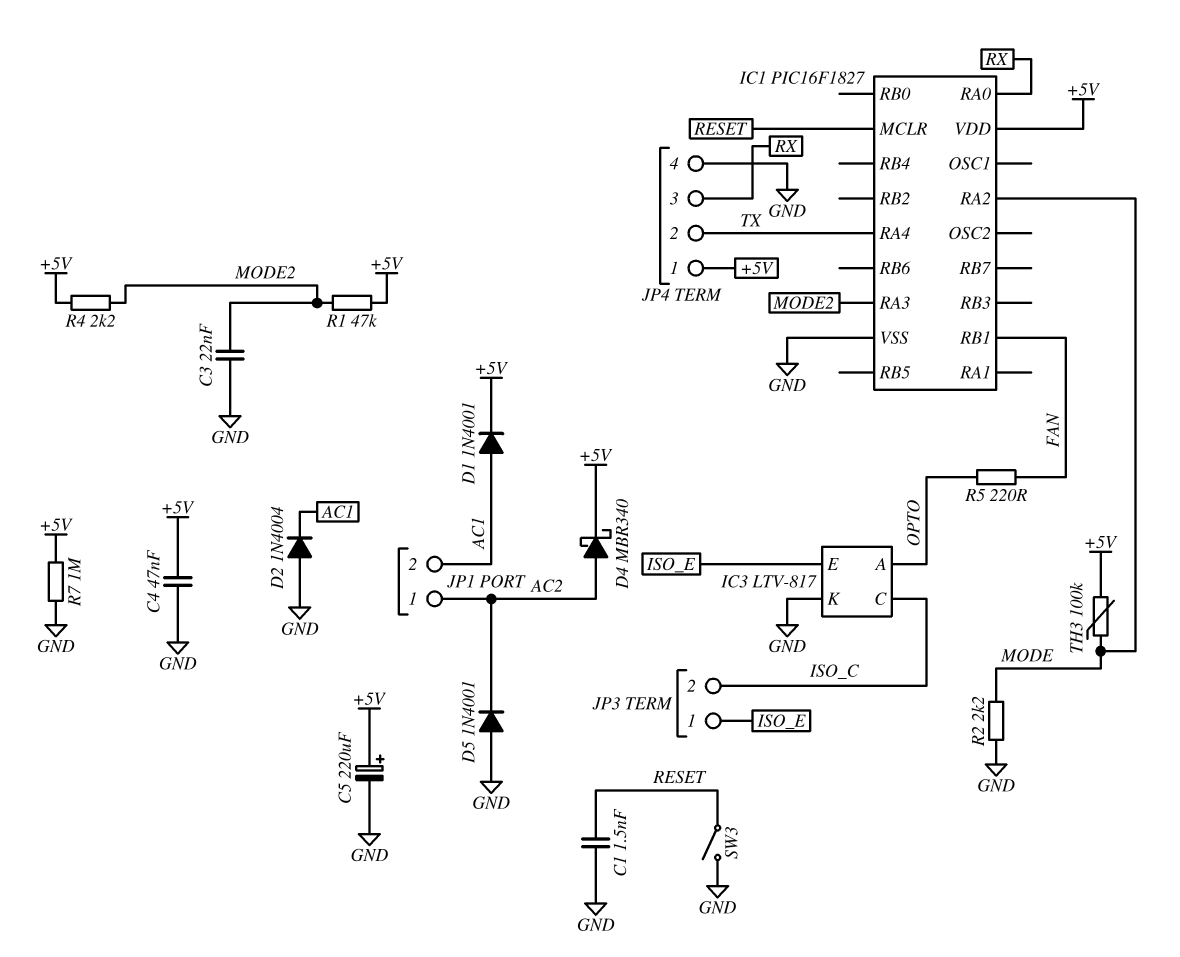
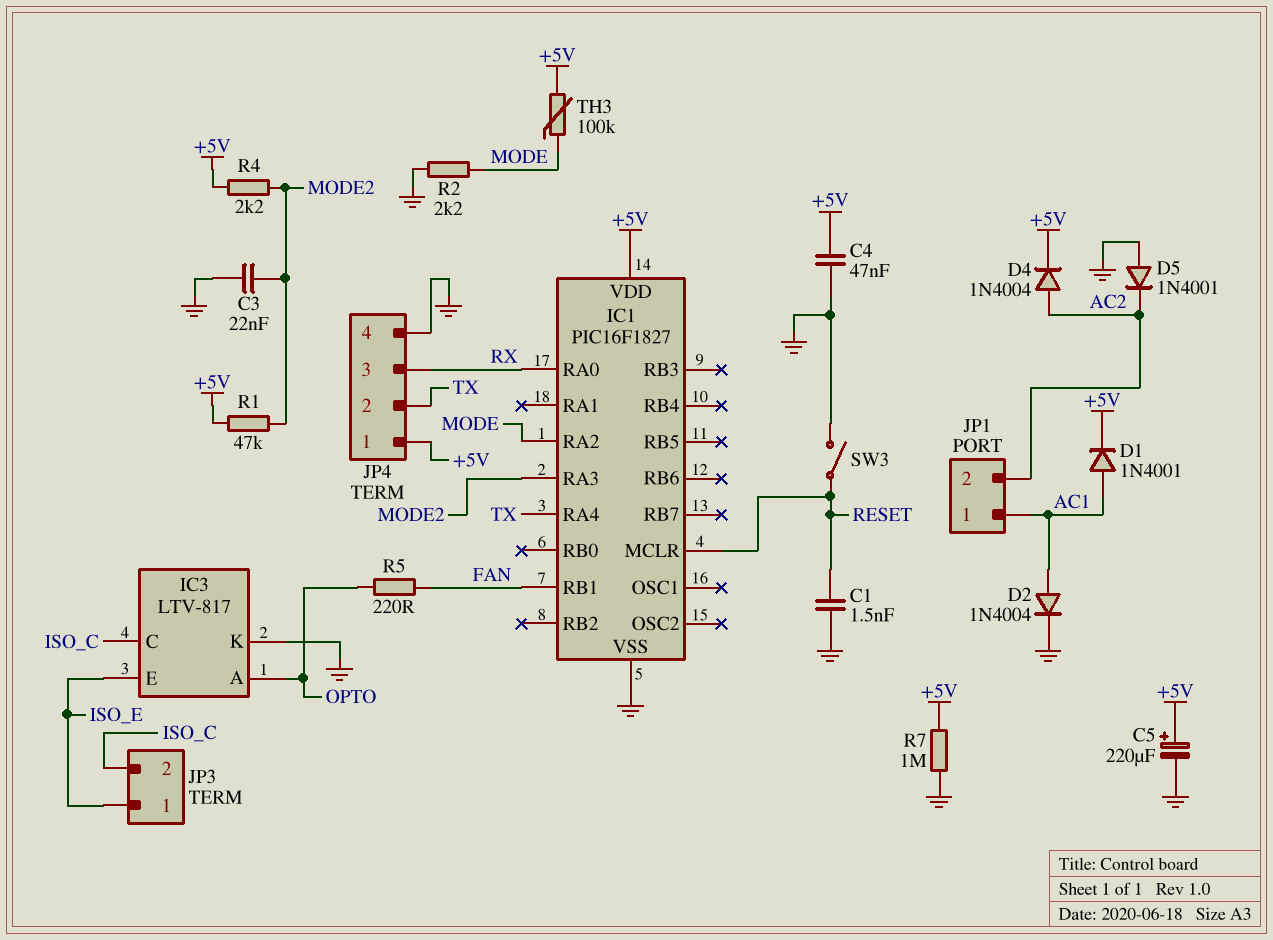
D2: diode 1N4004 (A GND, K AC1) -> diode 1N4004 (A AC1, K GND)
D4: schottky MBR340 (A AC2, K +5V) -> diode 1N4004 (A AC2, K +5V)
JP1 pin 1: AC2 -> AC1
JP1 pin 2: AC1 -> AC2

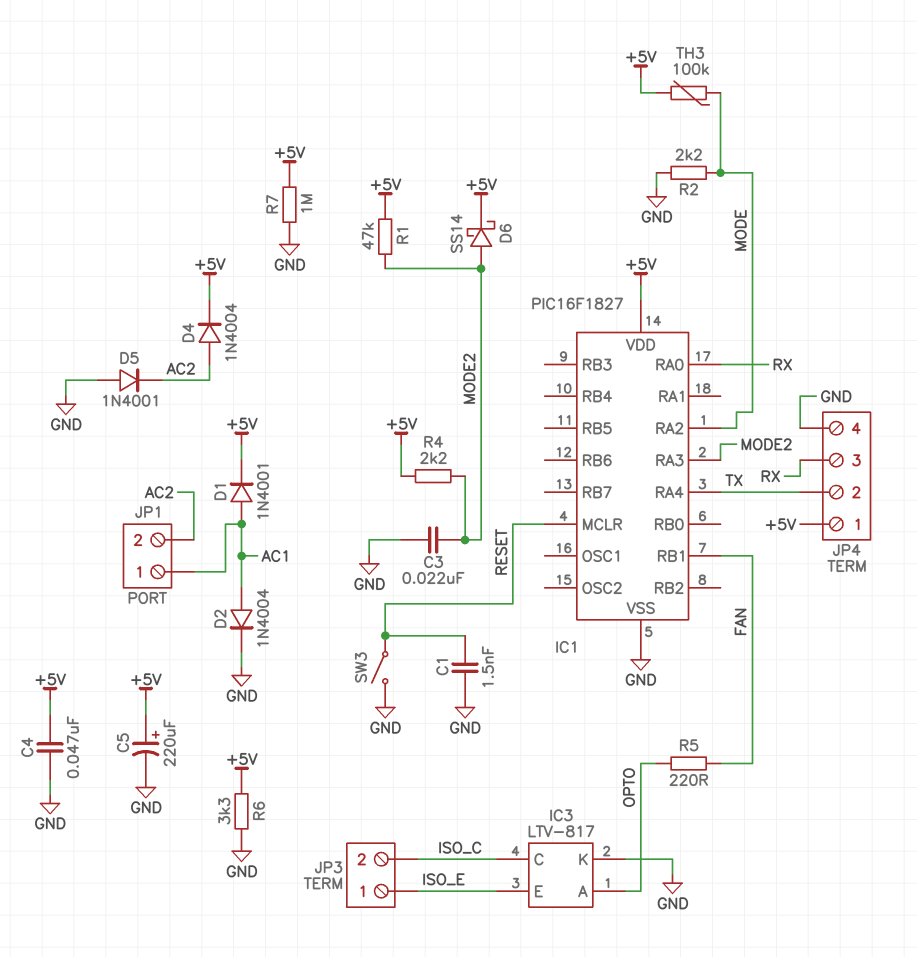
D6: none -> schottky SS14 (A MODE2, K +5V)
R6: none -> 3.3k (+5V, GND)

